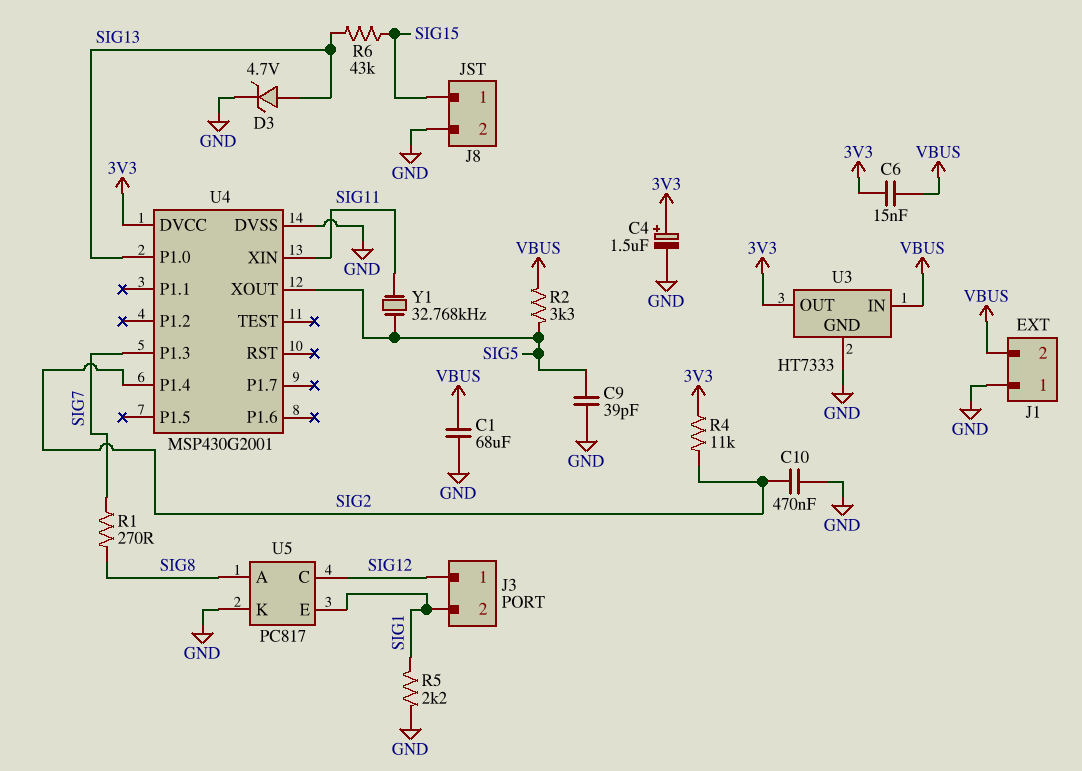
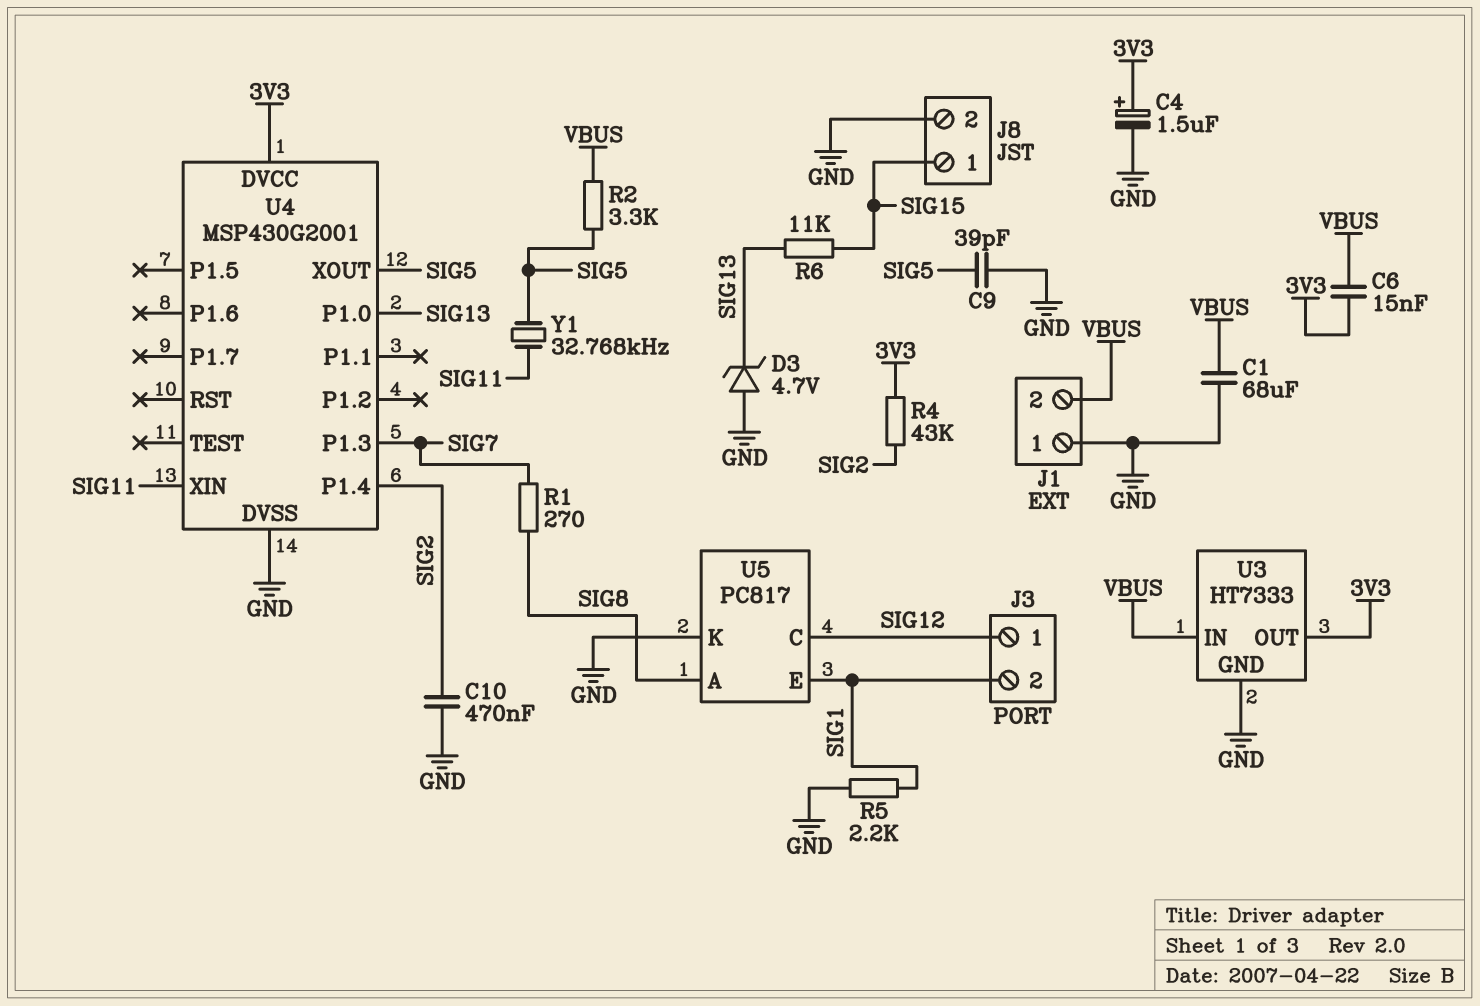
D3: zener 4.7V (A SIG13, K GND) -> zener 4.7V (A GND, K SIG13)
R4: 11k (3V3, SIG2) -> 43k (3V3, SIG2)
R6: 43k (SIG13, SIG15) -> 11k (SIG13, SIG15)

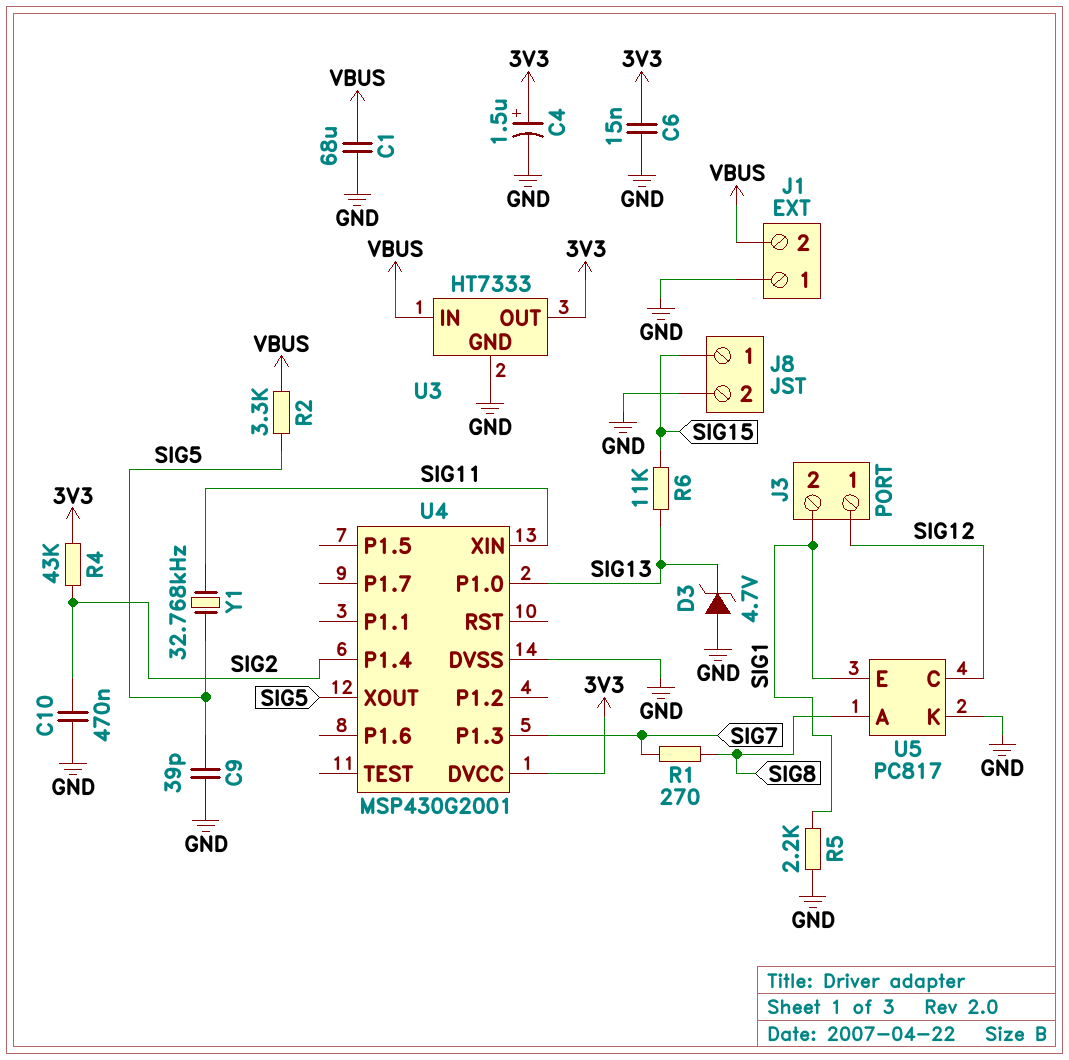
C6: 15nF (3V3, VBUS) -> 15nF (3V3, GND)

